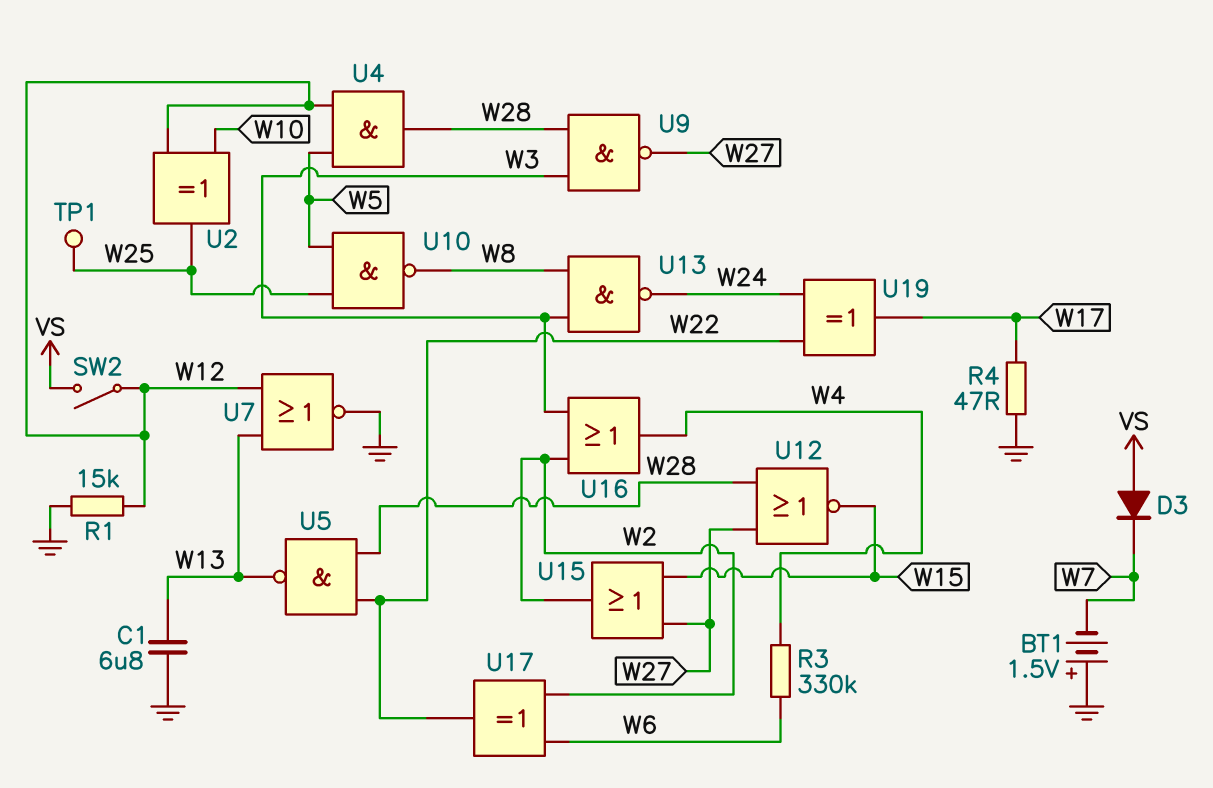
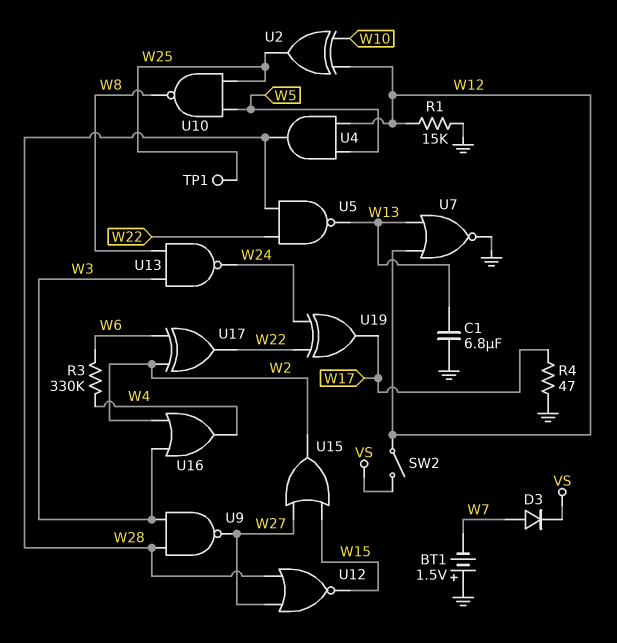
D3: diode (A VS, K W7) -> diode (A W7, K VS)

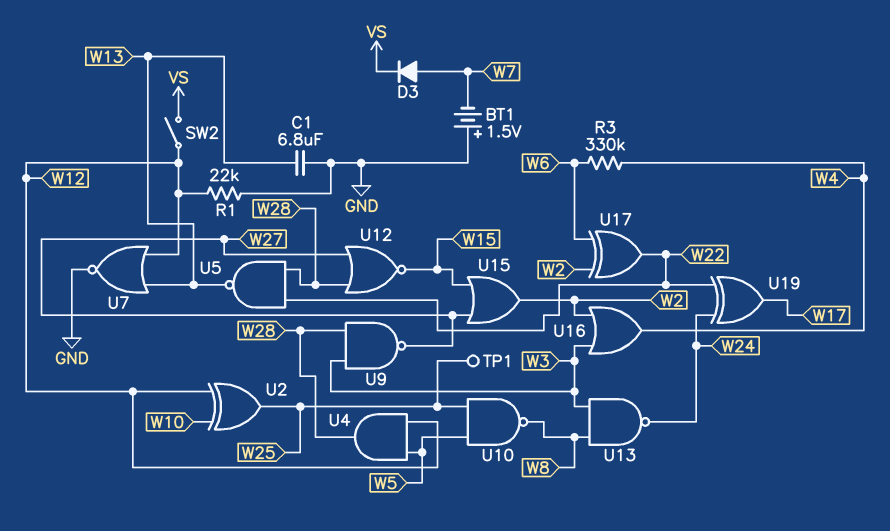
R1: 15k (GND, W12) -> 22k (GND, W12)
R4: 47 (GND, W17) -> none

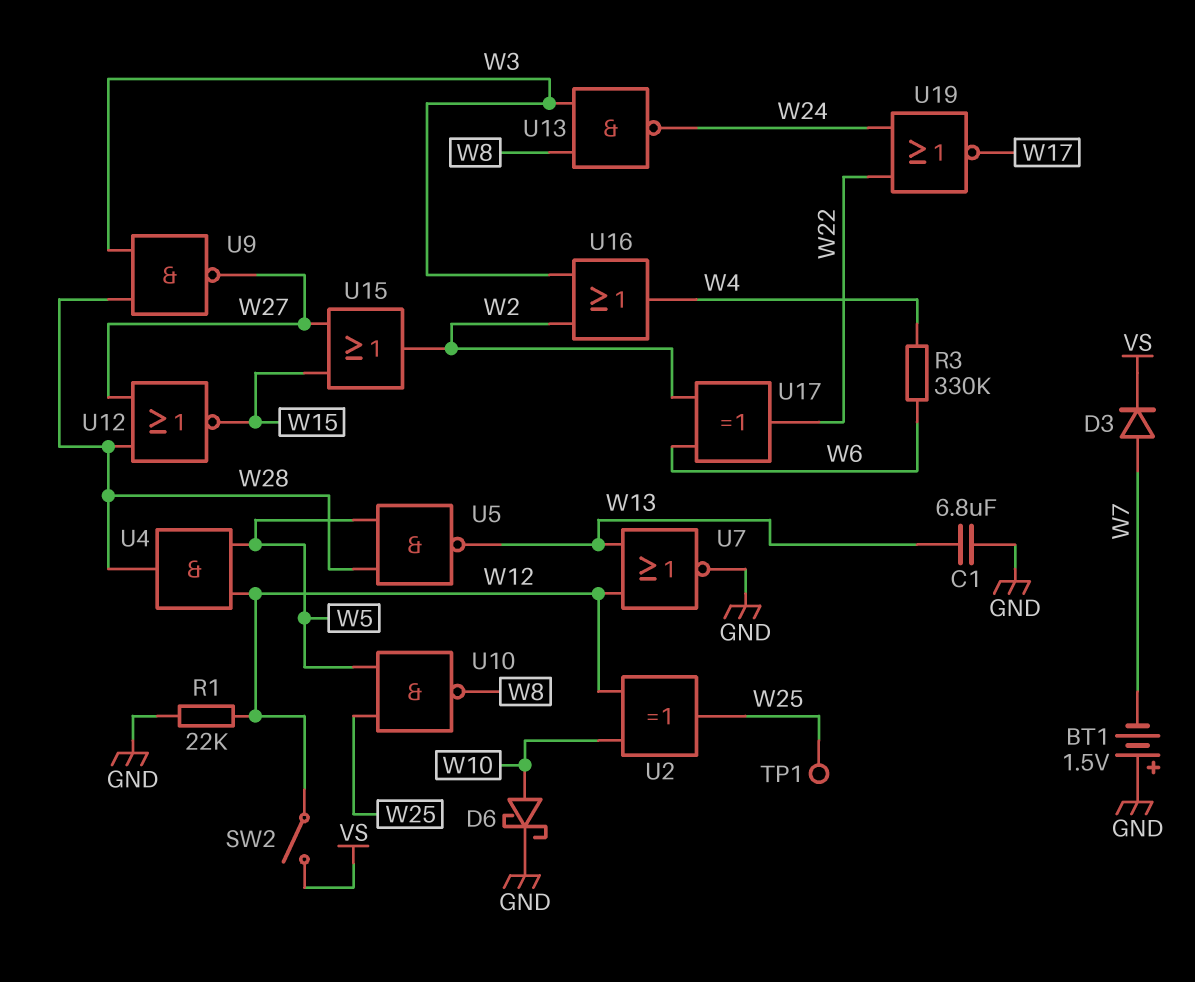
D6: none -> schottky (A W10, K GND)
U5: NAND (in W22, in W28, out W13) -> NAND (in W5, in W28, out W13)
U19: XOR (in W22, in W24, out W17) -> NOR (in W22, in W24, out W17)

